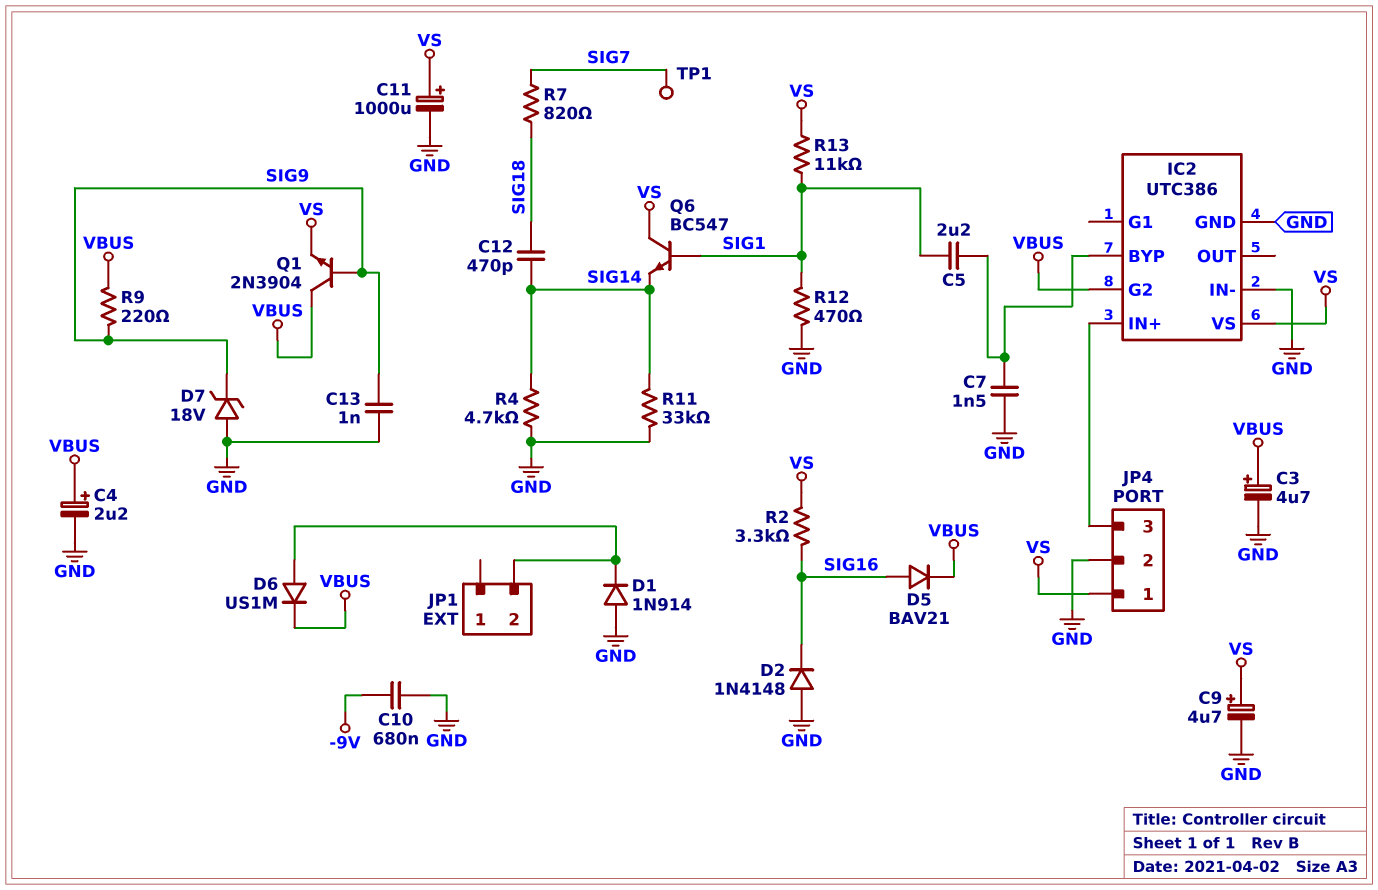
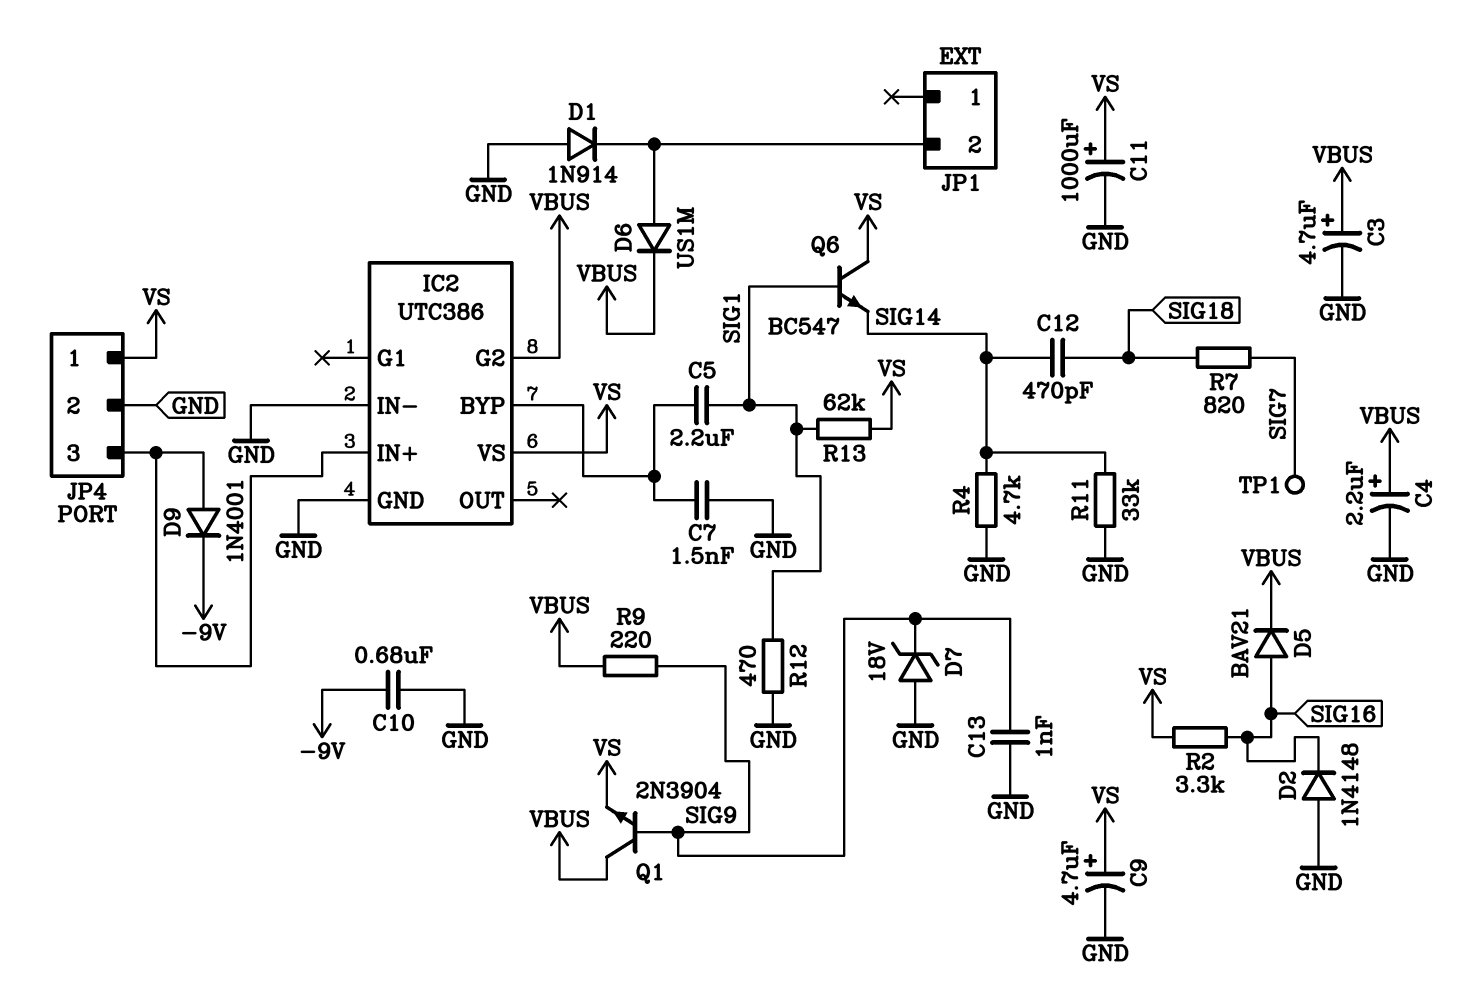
D9: none -> diode 1N4001 (A IC2/IN+, K -9V)
R13: 11k (SIG1, VS) -> 62k (SIG1, VS)

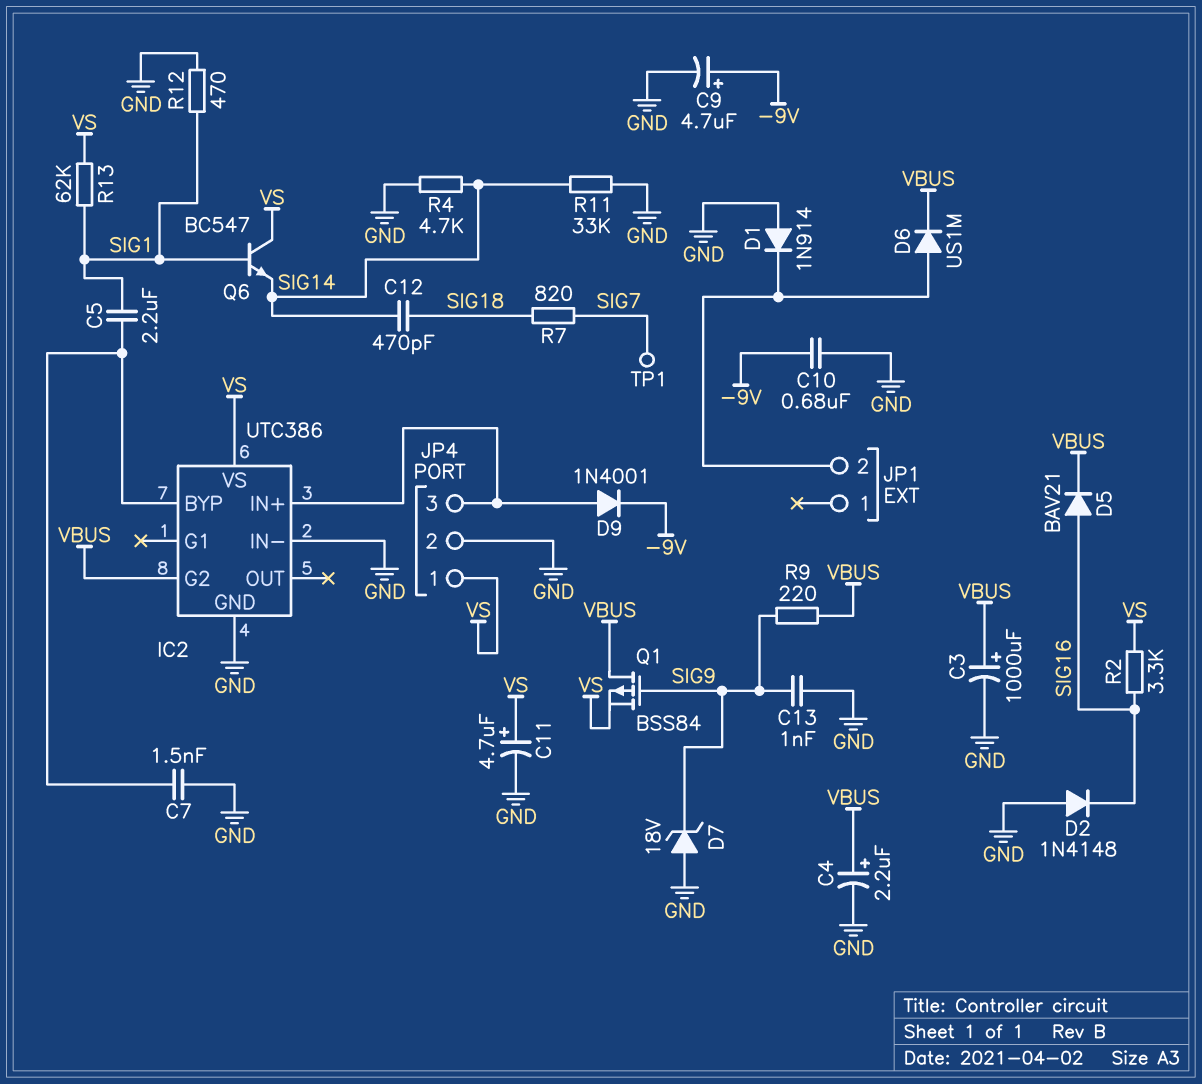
C3: 4.7uF (plus VBUS, minus GND) -> 1000uF (plus VBUS, minus GND)
C9: 4.7uF (plus VS, minus GND) -> 4.7uF (plus -9V, minus GND)
C11: 1000uF (plus VS, minus GND) -> 4.7uF (plus VS, minus GND)
Q1: NPN 2N3904 (B SIG9, C VBUS, E VS) -> PMOS BSS84 (G SIG9, D VBUS, S VS)

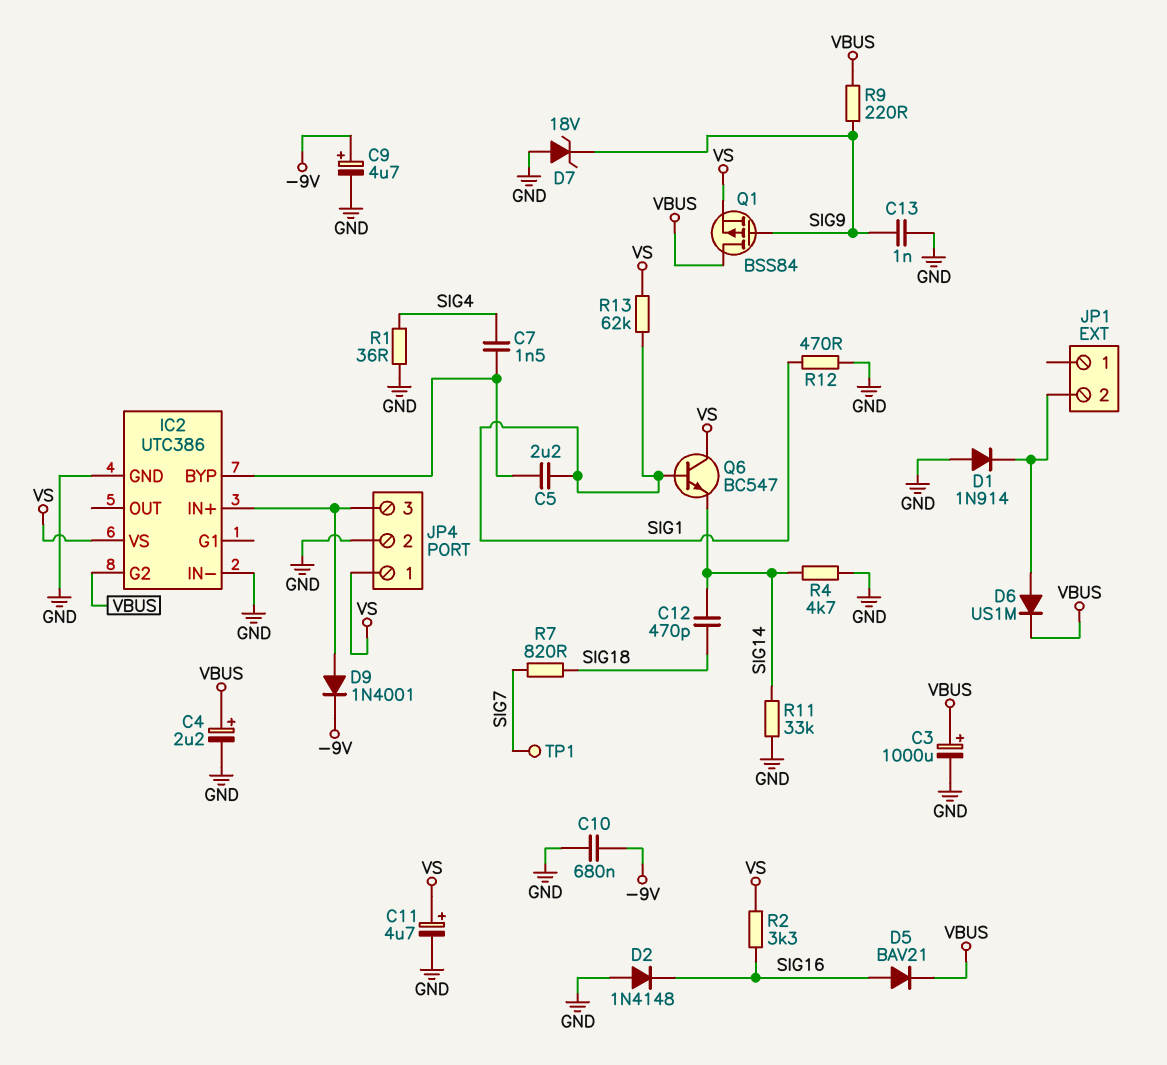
C7: 1.5nF (GND, IC2/BYP) -> 1.5nF (IC2/BYP, SIG4)
R1: none -> 36 (GND, SIG4)

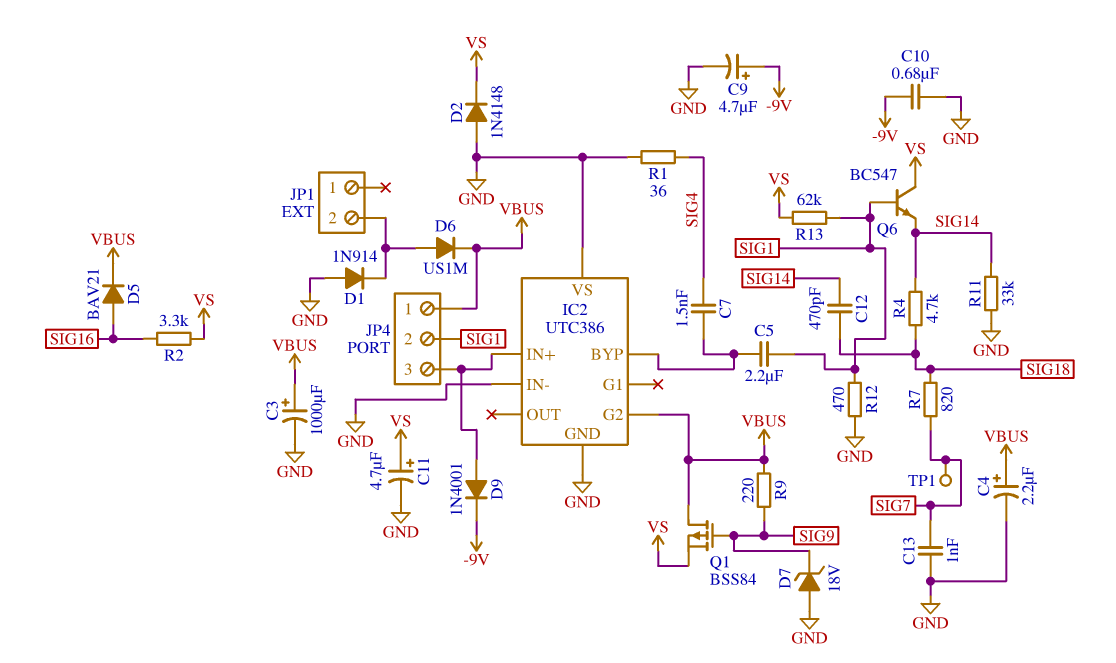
C13: 1nF (GND, SIG9) -> 1nF (GND, SIG7)
D2: diode 1N4148 (A GND, K SIG16) -> diode 1N4148 (A GND, K VS)
IC2 pin VS: VS -> GND
JP4 pin 1: VS -> VBUS
JP4 pin 2: GND -> SIG1
R4: 4.7k (GND, SIG14) -> 4.7k (SIG14, SIG18)

